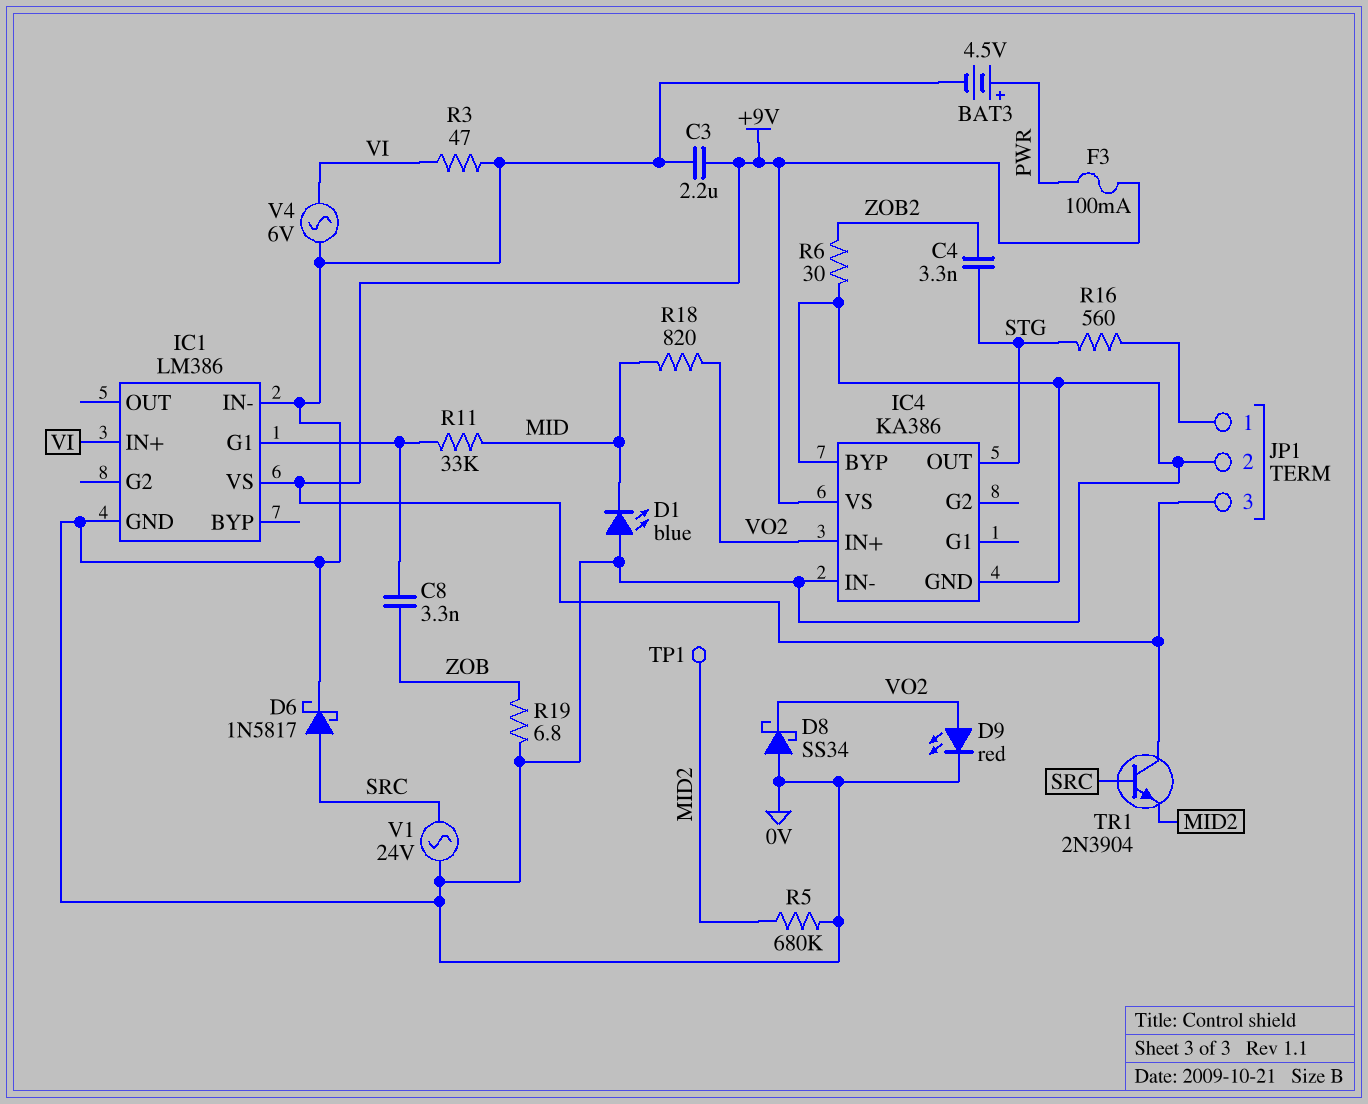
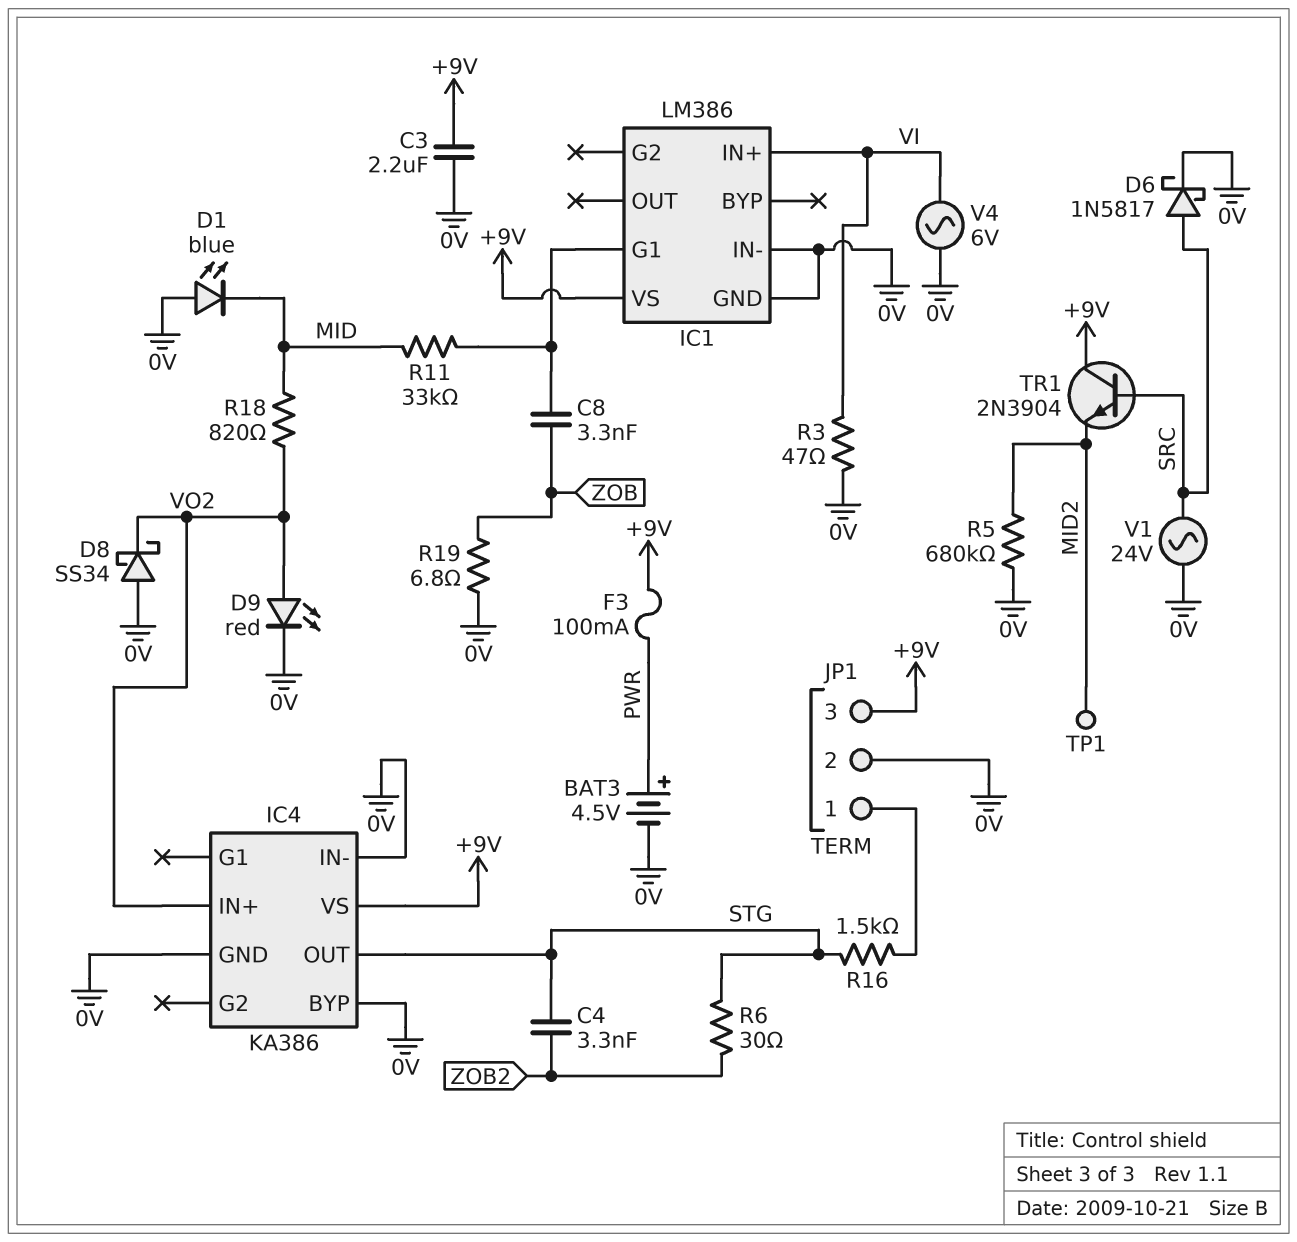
R6: 30 (0V, ZOB2) -> 30 (STG, ZOB2)
R16: 560 (JP1/1, STG) -> 1.5k (JP1/1, STG)

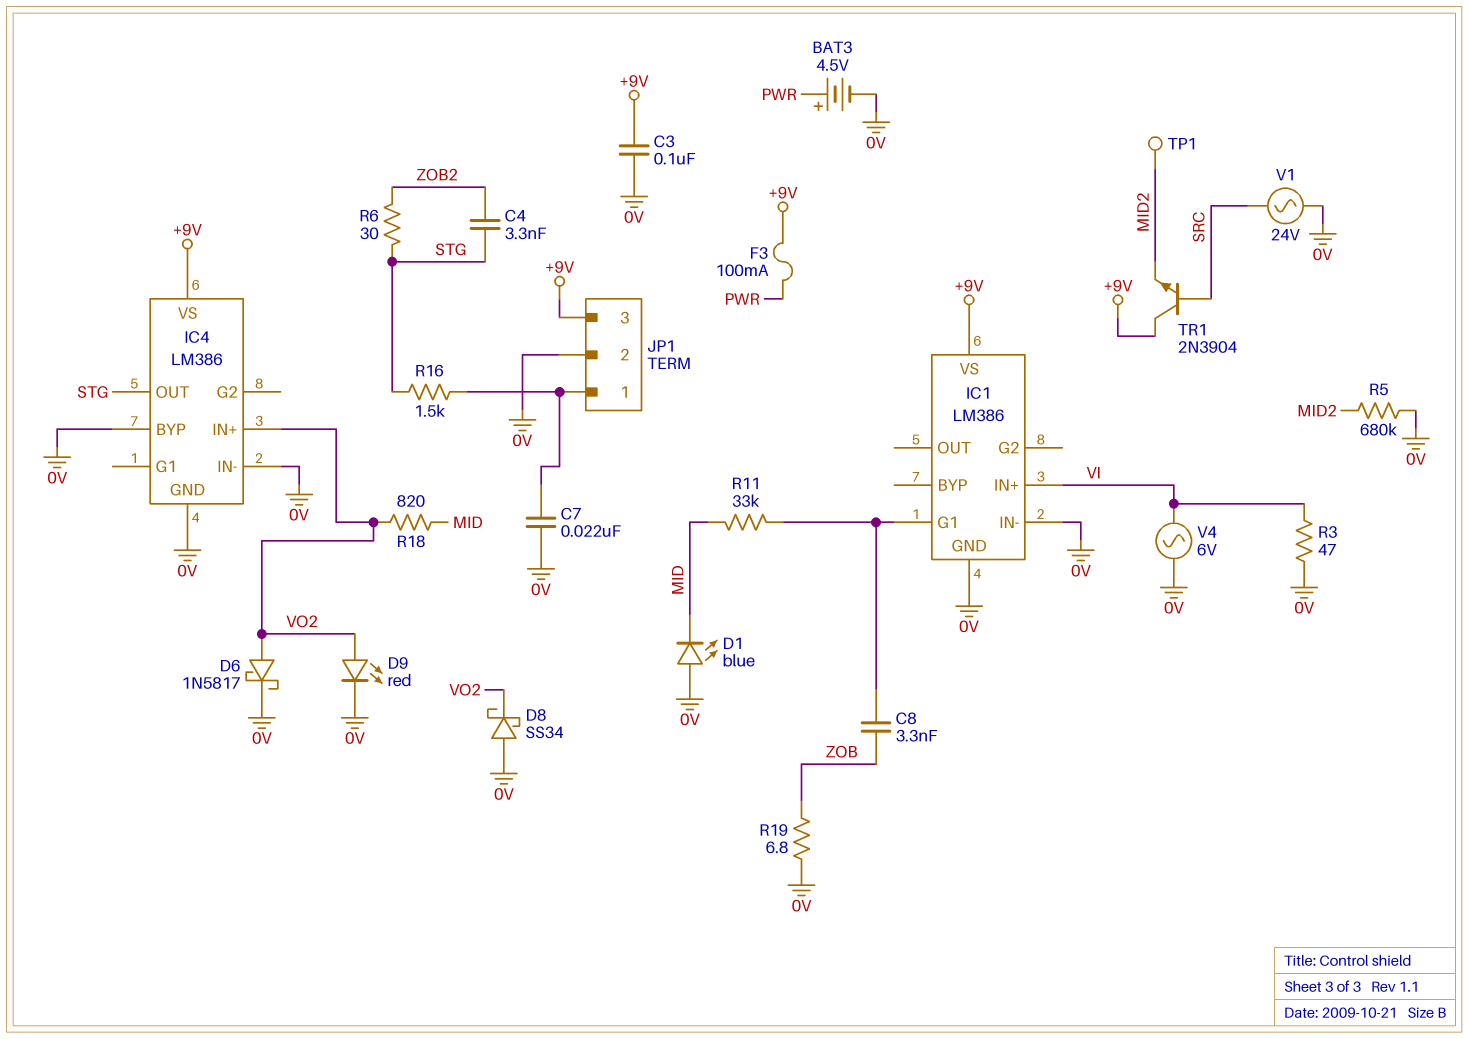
C3: 2.2uF (+9V, 0V) -> 100nF (+9V, 0V)
C7: none -> 22nF (0V, JP1/1)
D6: schottky 1N5817 (A SRC, K 0V) -> schottky 1N5817 (A VO2, K 0V)
IC4: KA386 -> LM386

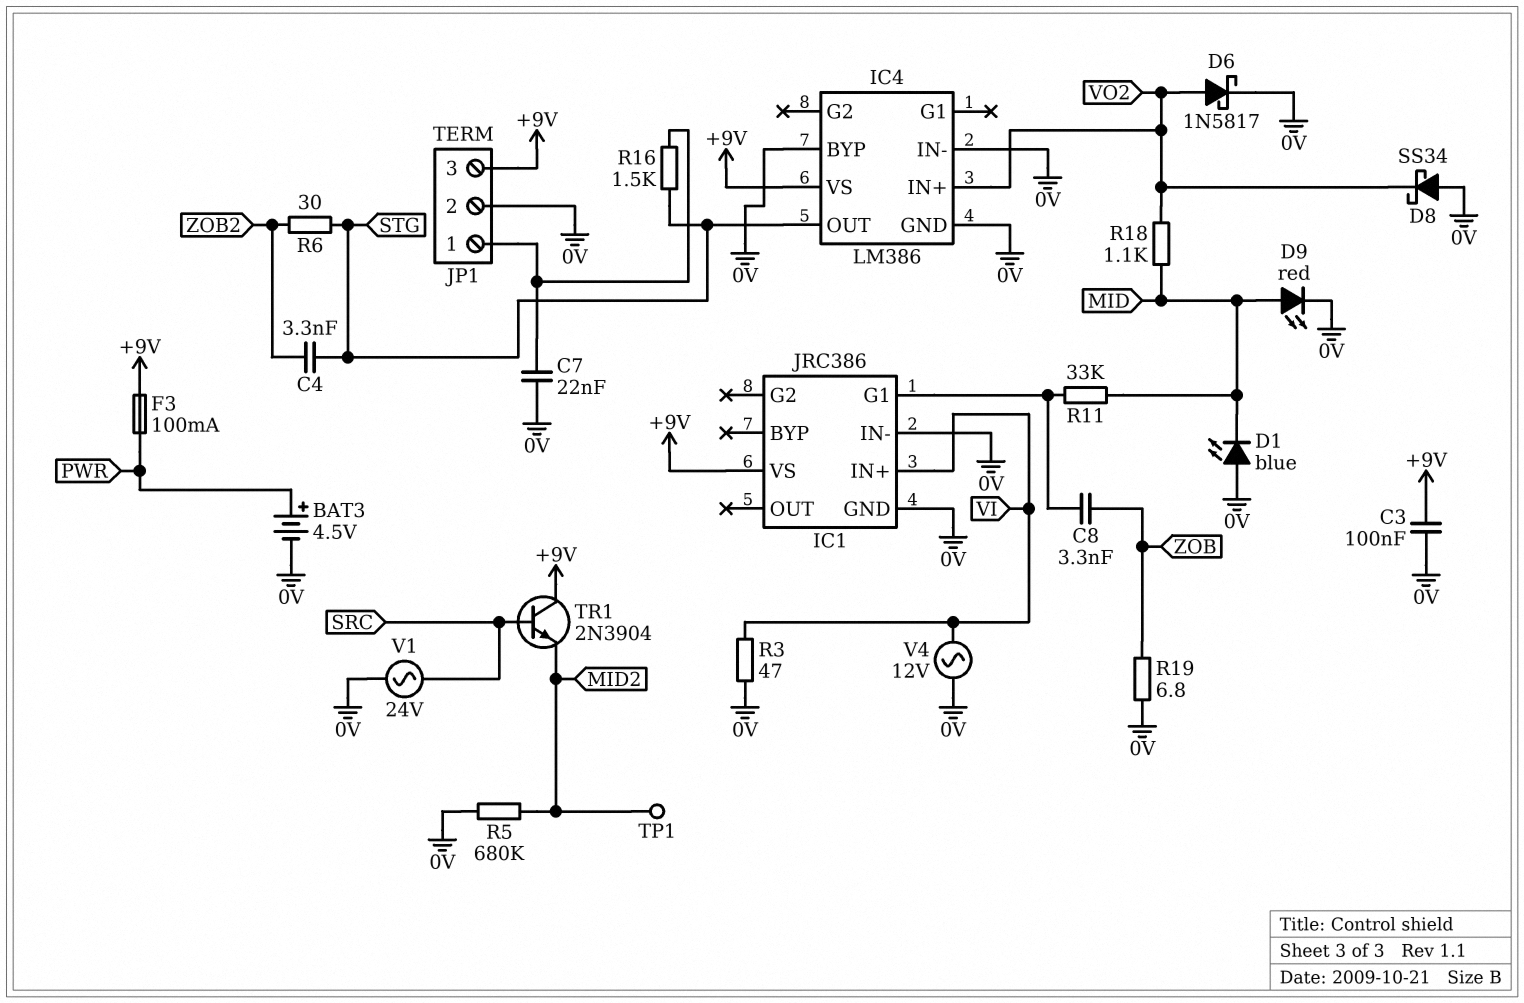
D9: LED red (A VO2, K 0V) -> LED red (A MID, K 0V)
IC1: LM386 -> JRC386
R18: 820 (MID, VO2) -> 1.1k (MID, VO2)
V4: AC 6V (0V, VI) -> AC 12V (0V, VI)

